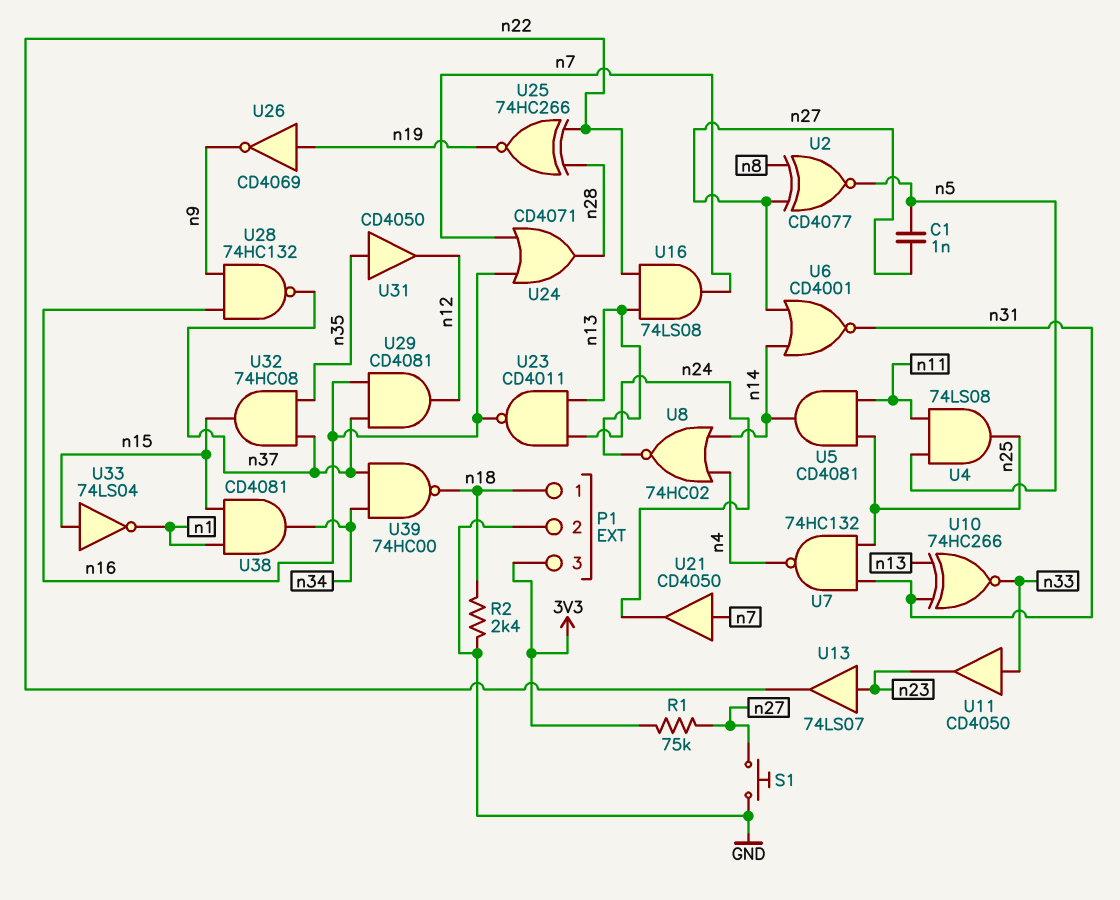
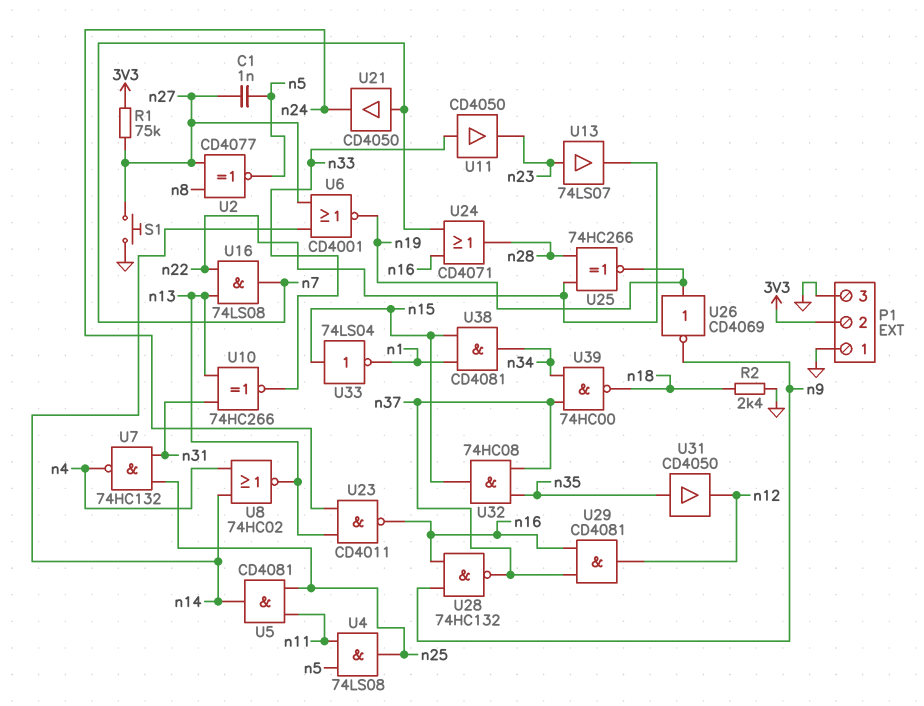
P1 pin 1: n18 -> GND
P1 pin 2: GND -> 3V3
P1 pin 3: 3V3 -> GND
U6: NOR CD4001 (in n14, in n27, out n31) -> NOR CD4001 (in n14, in n27, out n19)

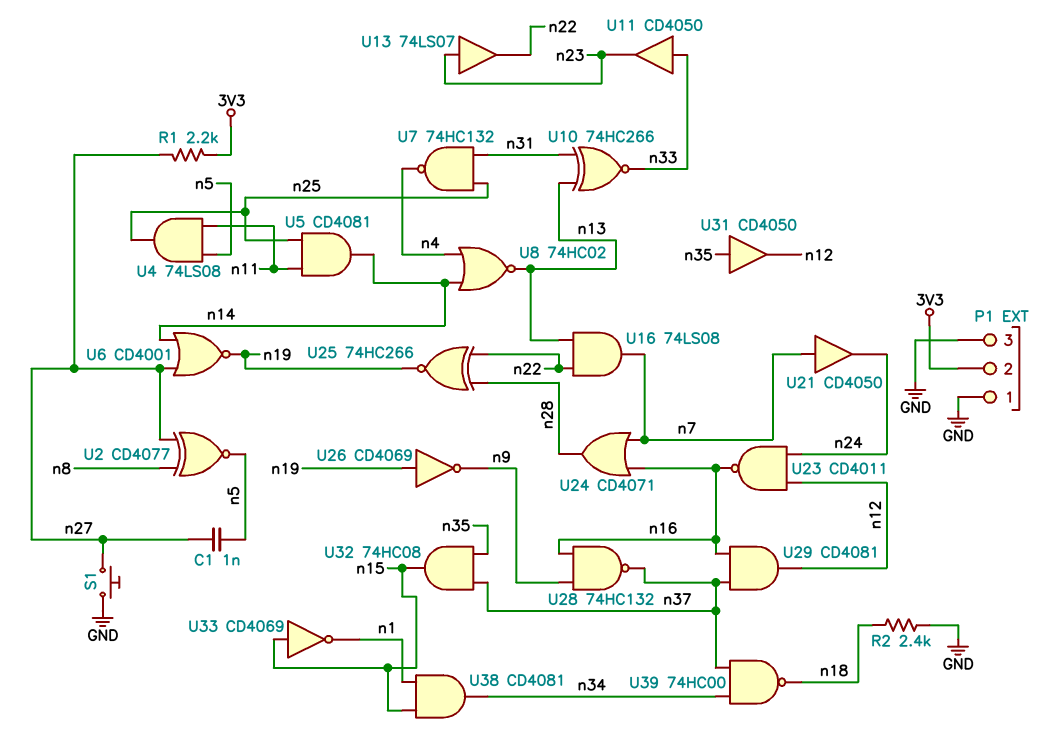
R1: 75k (3V3, n27) -> 2.2k (3V3, n27)
U23: NAND CD4011 (in n13, in n24, out n16) -> NAND CD4011 (in n12, in n24, out n16)
U33: NOT 74LS04 (in n15, out n1) -> NOT CD4069 (in n15, out n1)

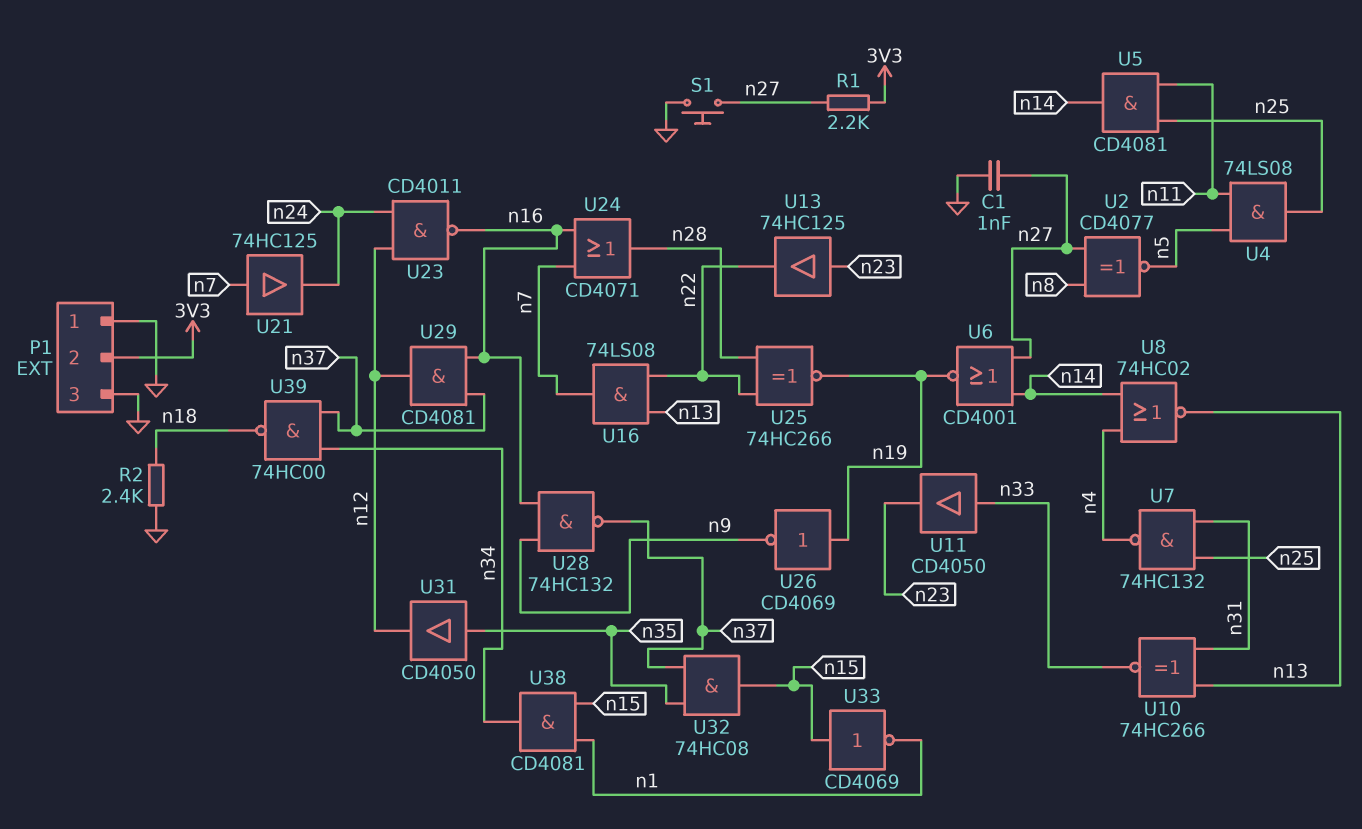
C1: 1nF (n5, n27) -> 1nF (GND, n27)
U13: buffer 74LS07 (in n23, out n22) -> buffer 74HC125 (in n23, out n22)
U21: buffer CD4050 (in n7, out n24) -> buffer 74HC125 (in n7, out n24)

